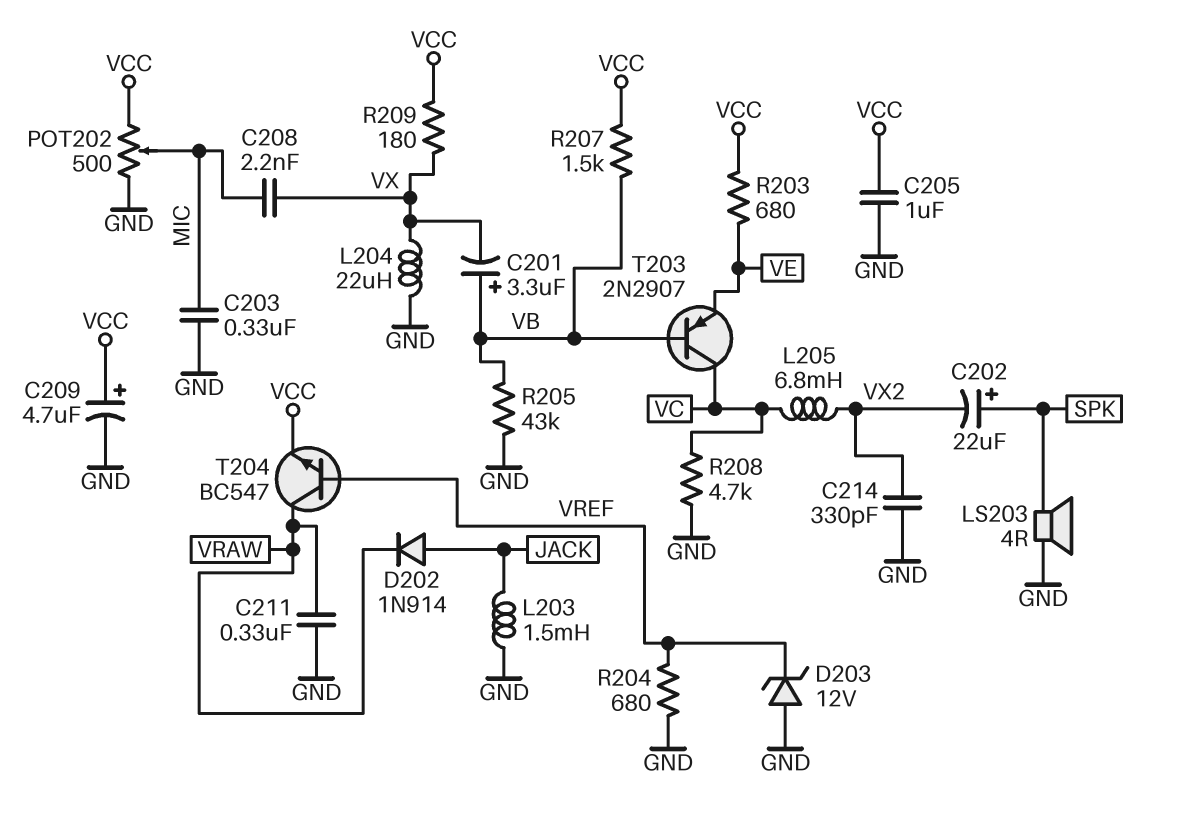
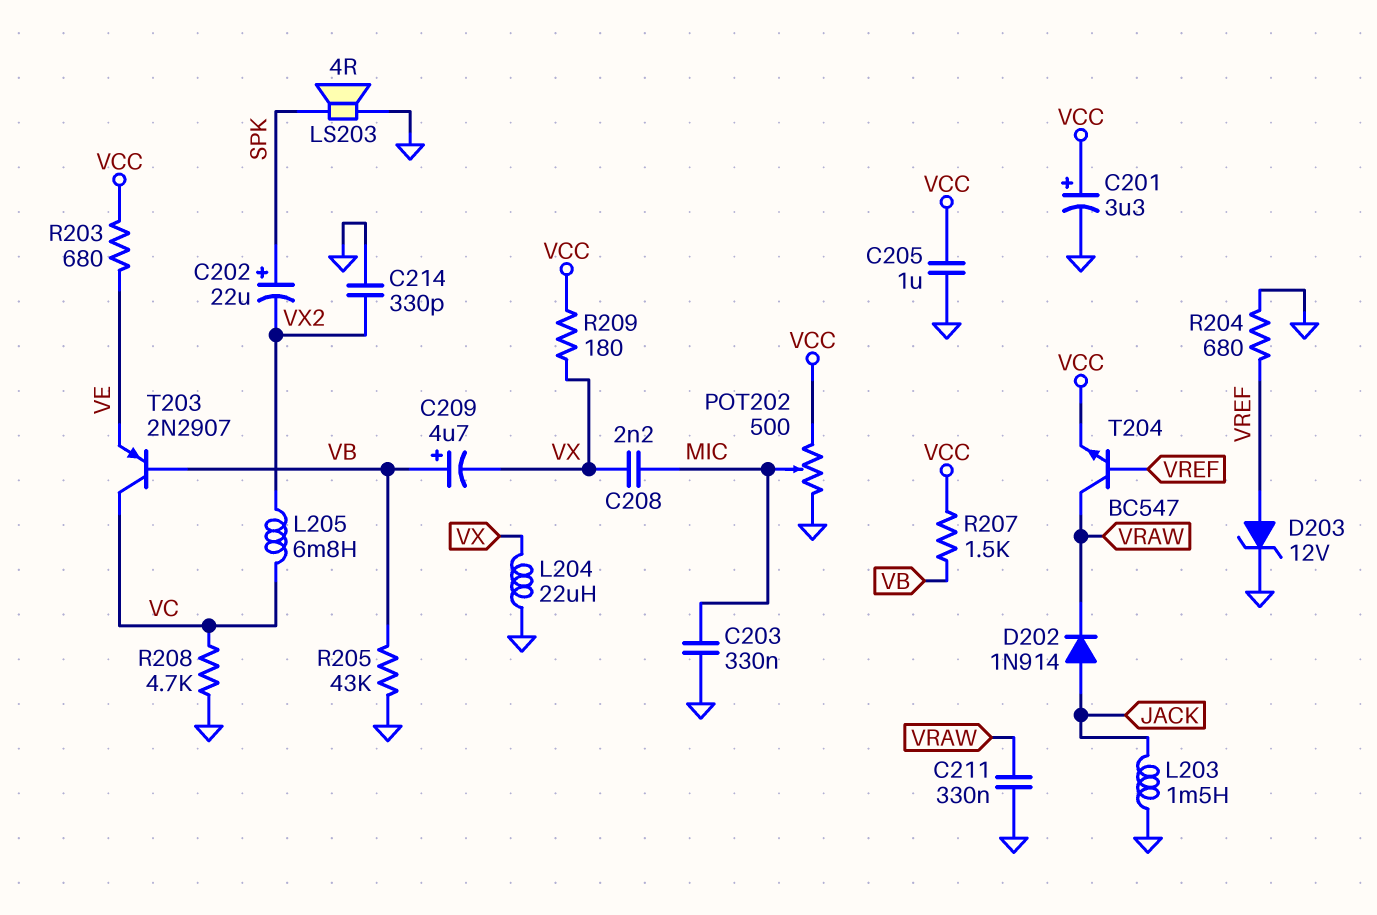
C201: 3.3uF (plus VB, minus VX) -> 3.3uF (plus VCC, minus GND)
C209: 4.7uF (plus VCC, minus GND) -> 4.7uF (plus VB, minus VX)
D203: zener 12V (A GND, K VREF) -> zener 12V (A VREF, K GND)

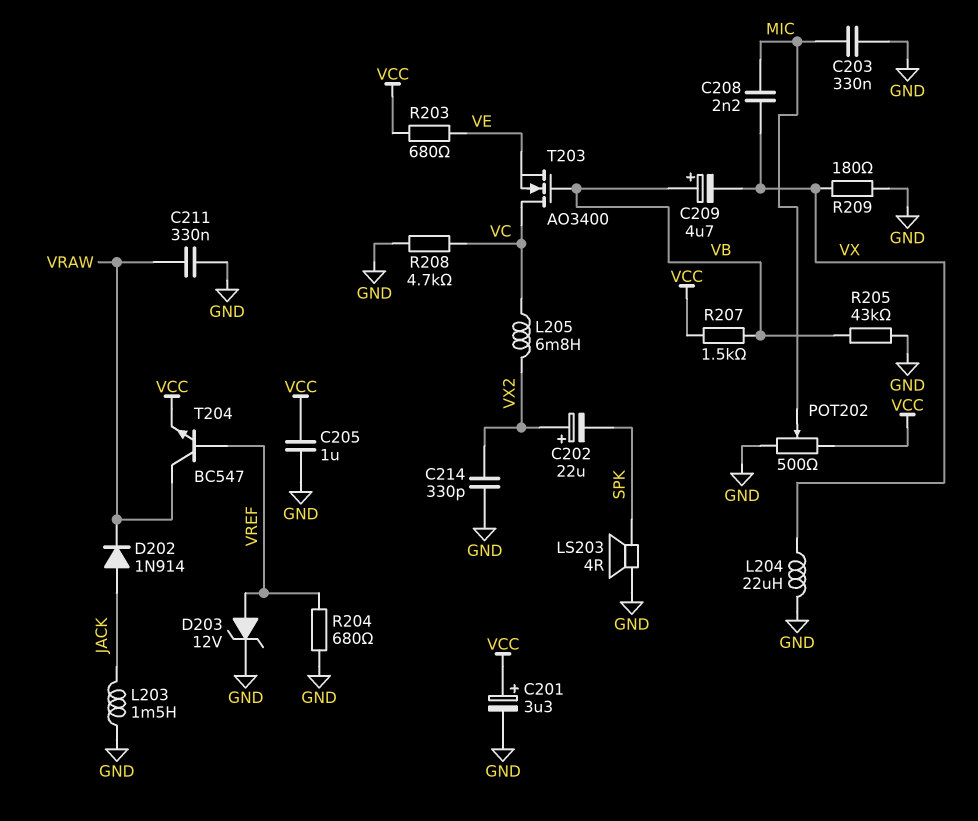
C202: 22uF (plus SPK, minus VX2) -> 22uF (plus VX2, minus SPK)
R209: 180 (VCC, VX) -> 180 (GND, VX)
T203: PNP 2N2907 (B VB, C VC, E VE) -> NMOS AO3400 (G VB, D VC, S VE)

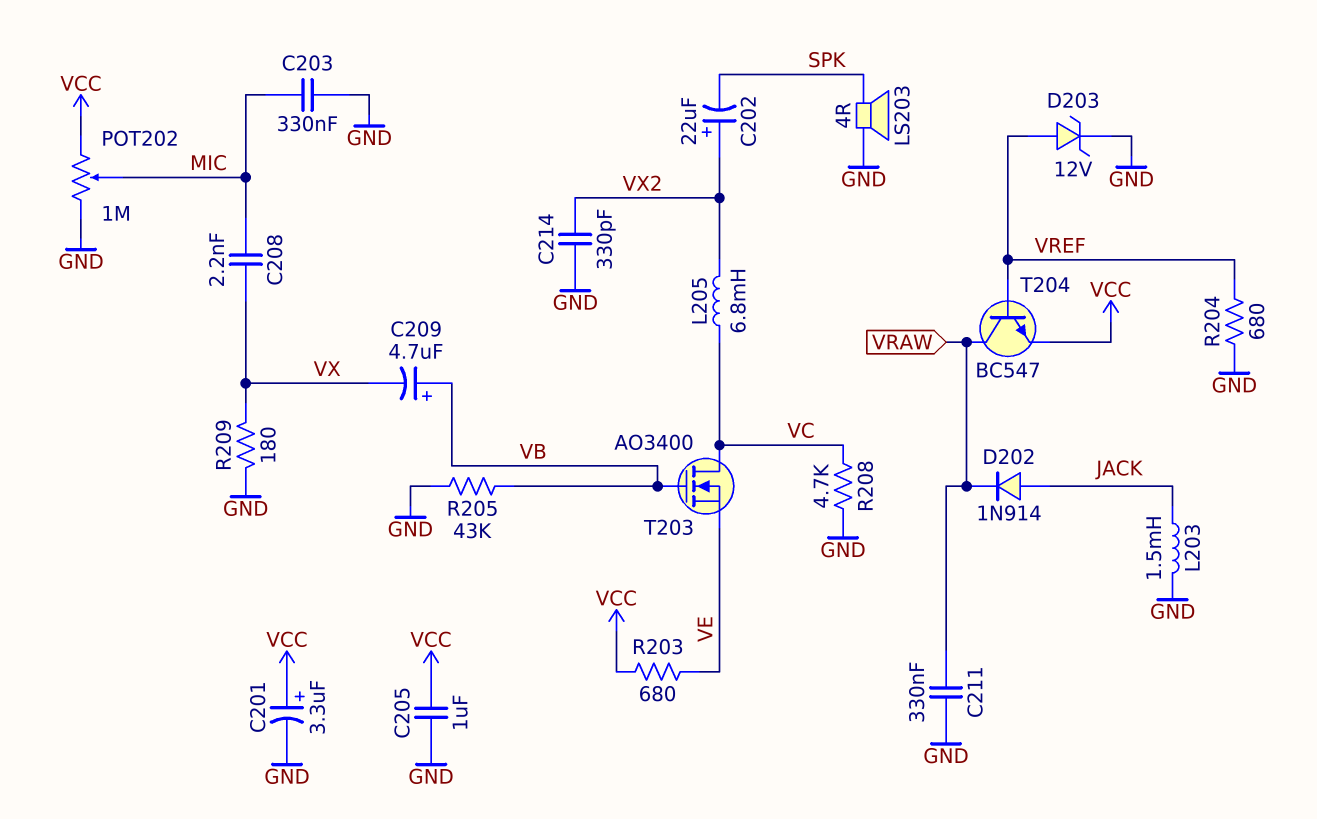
L204: 22uH (GND, VX) -> none
POT202: 500 (GND, VCC, wiper MIC) -> 1M (GND, VCC, wiper MIC)
R207: 1.5k (VB, VCC) -> none

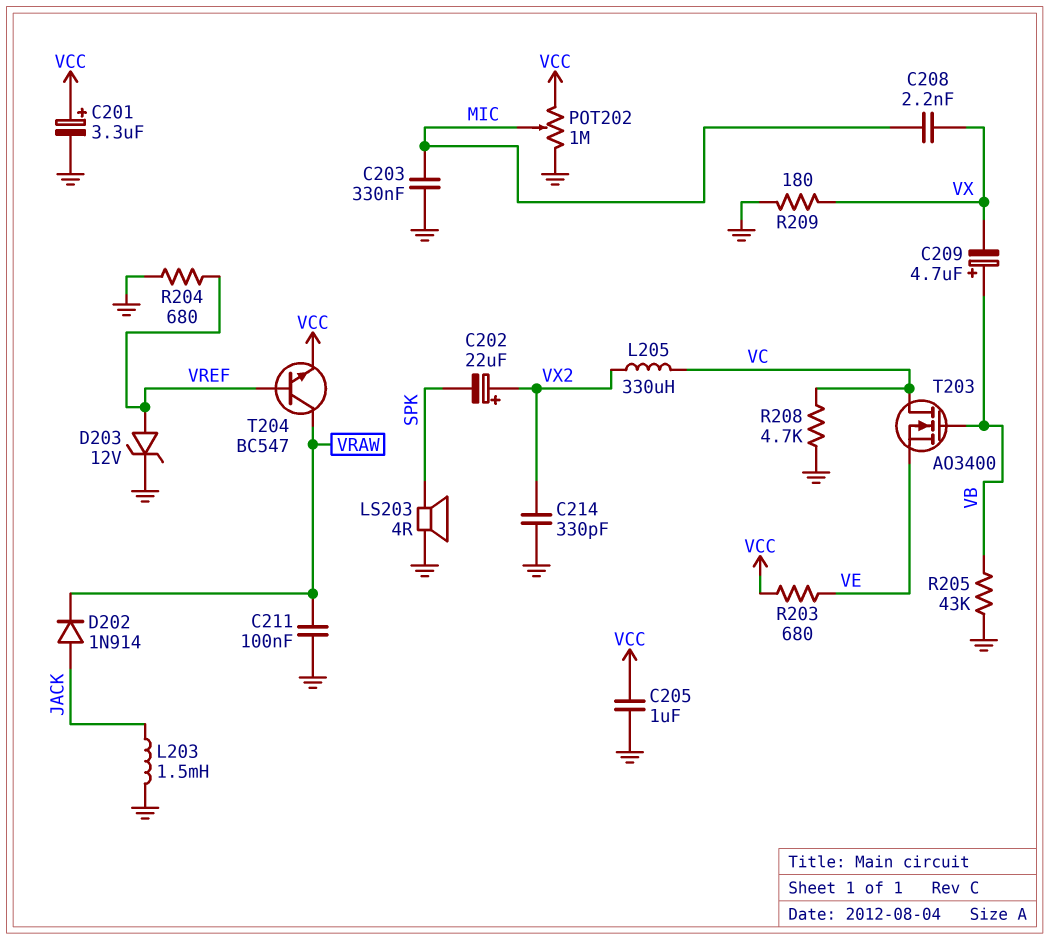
C211: 330nF (GND, VRAW) -> 100nF (GND, VRAW)
L205: 6.8mH (VC, VX2) -> 330uH (VC, VX2)

